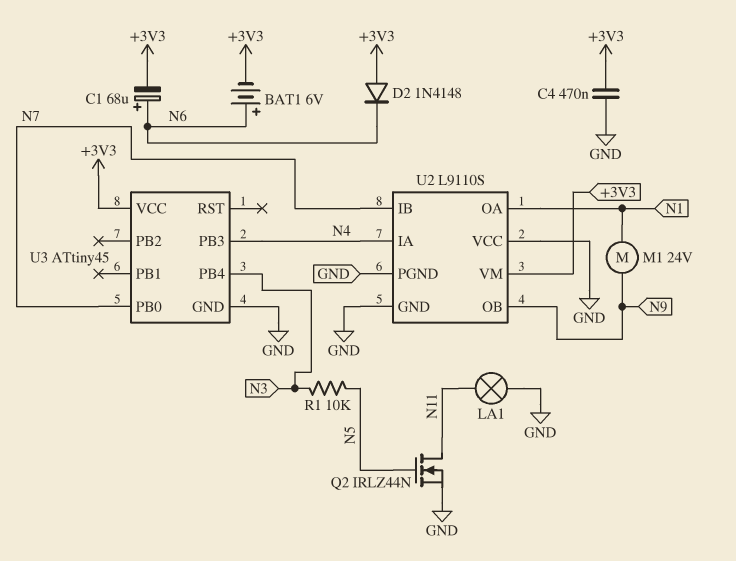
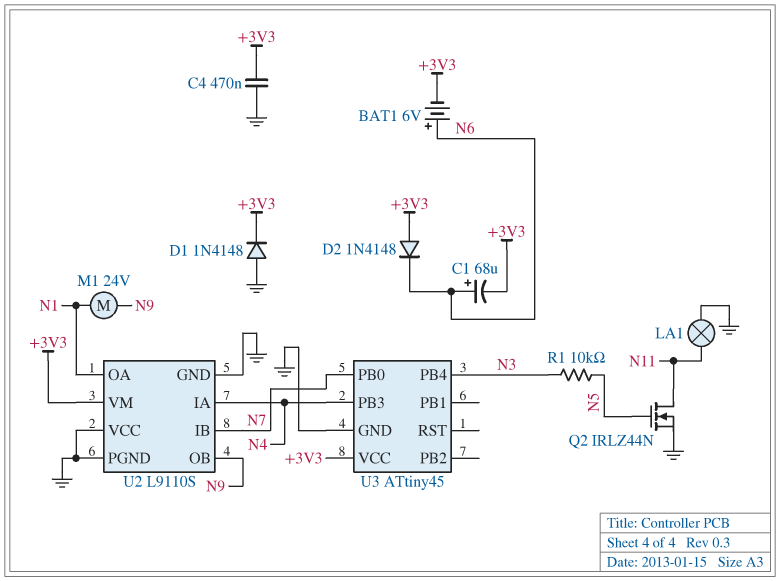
D1: none -> diode 1N4148 (A GND, K +3V3)

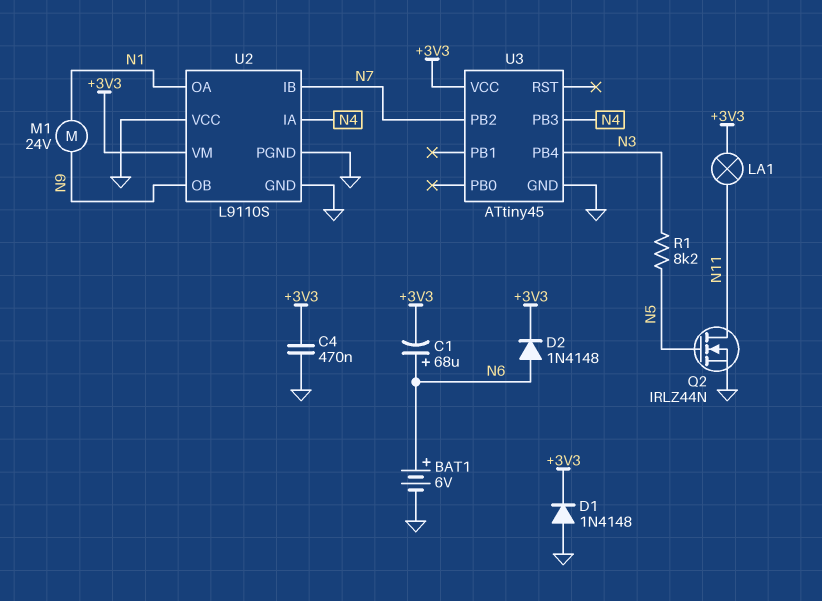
BAT1: 6V (plus N6, minus +3V3) -> 6V (plus N6, minus GND)
D2: diode 1N4148 (A +3V3, K N6) -> diode 1N4148 (A N6, K +3V3)
LA1: lamp (GND, N11) -> lamp (+3V3, N11)
R1: 10k (N3, N5) -> 8.2k (N3, N5)
U3 pin PB0: N7 -> none
U3 pin PB2: none -> N7

